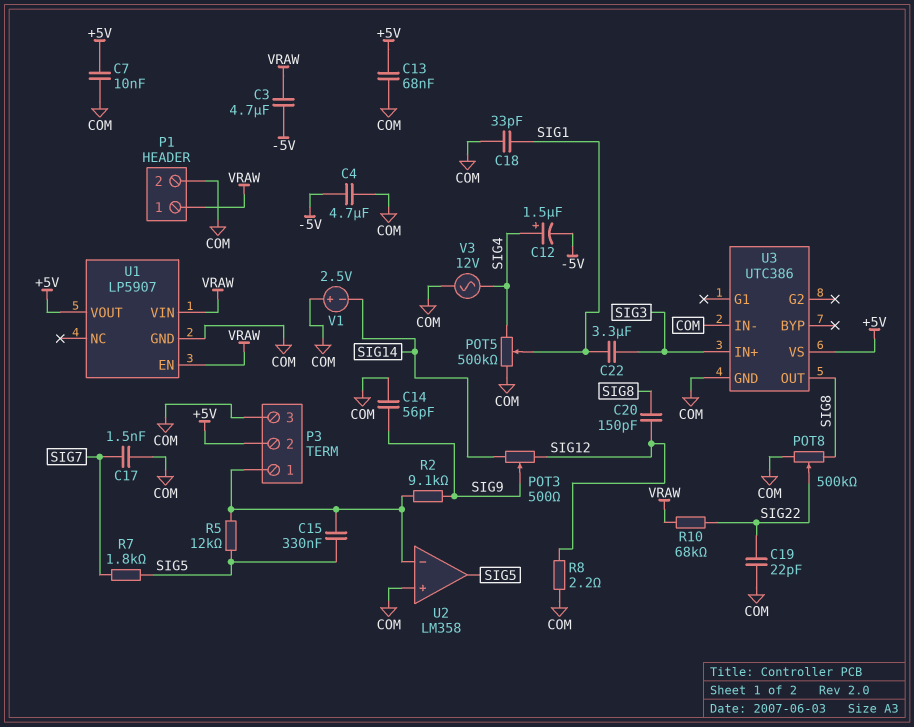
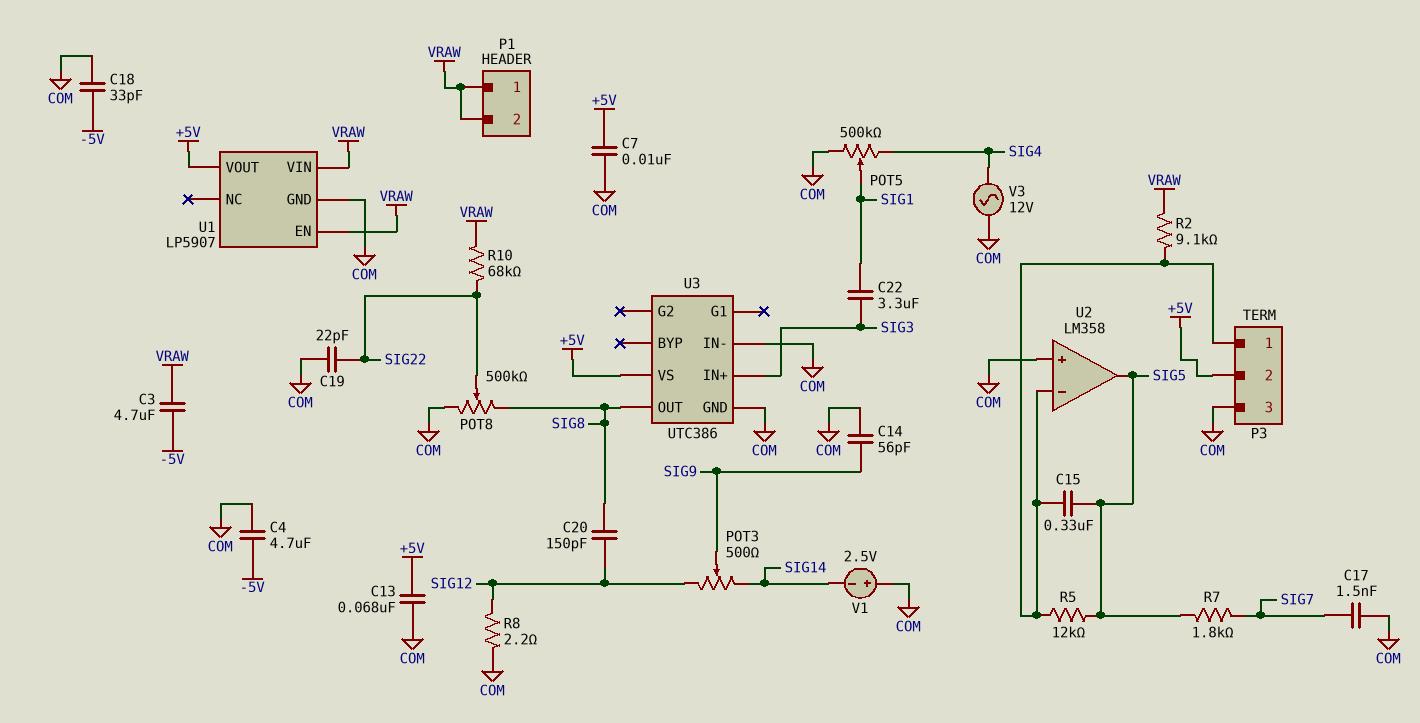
C12: 1.5uF (plus SIG4, minus -5V) -> none
C18: 33pF (COM, SIG1) -> 33pF (-5V, COM)
P1 pin 2: COM -> VRAW
R2: 9.1k (P3/1, SIG9) -> 9.1k (P3/1, VRAW)

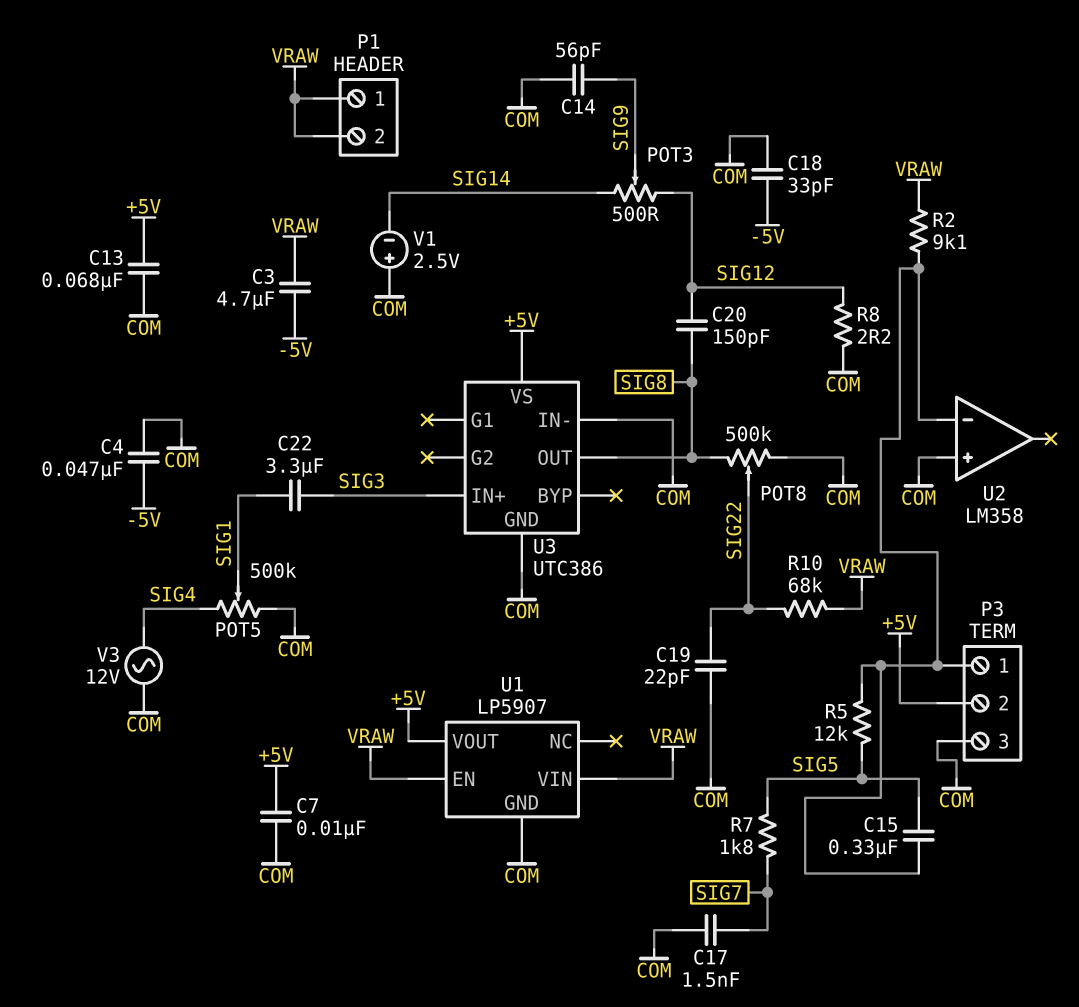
C4: 4.7uF (-5V, COM) -> 47nF (-5V, COM)
U2 pin out: SIG5 -> none

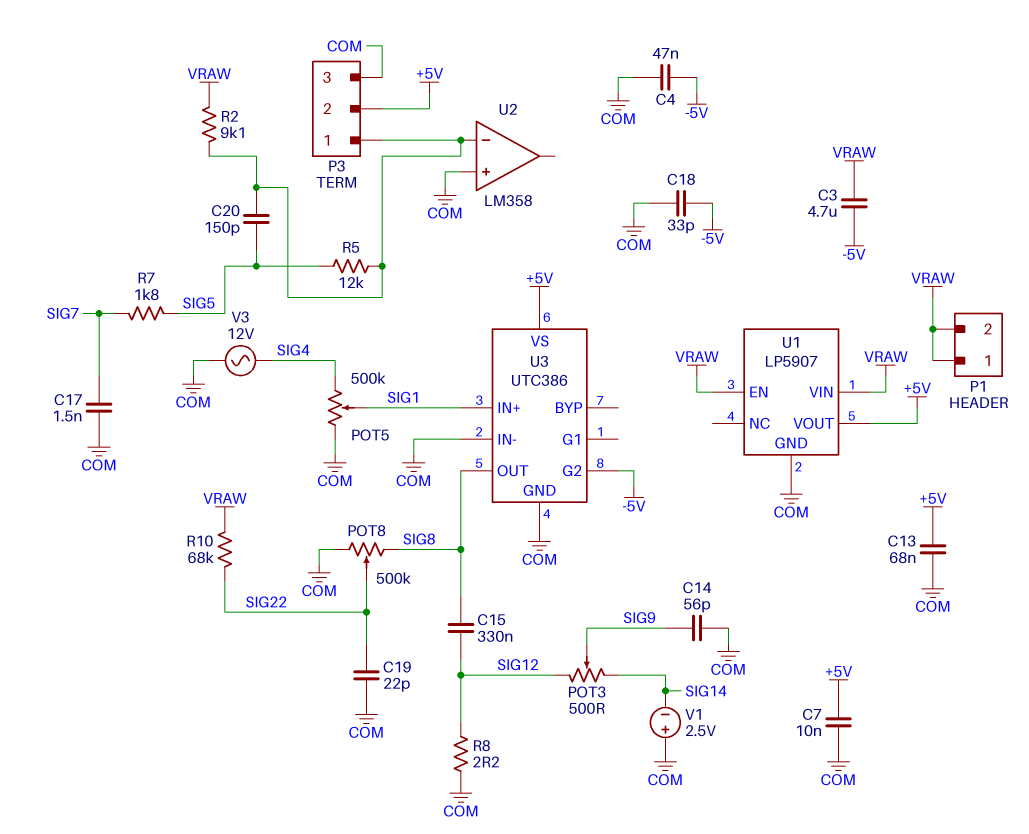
C15: 330nF (P3/1, SIG5) -> 330nF (SIG8, SIG12)
C20: 150pF (SIG8, SIG12) -> 150pF (P3/1, SIG5)
C22: 3.3uF (SIG1, SIG3) -> none
U3 pin G2: none -> -5V
U3 pin IN+: SIG3 -> SIG1

